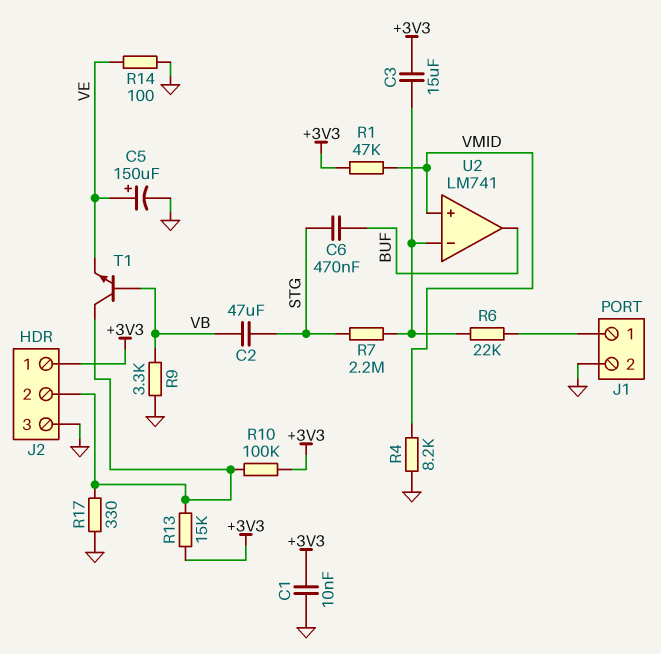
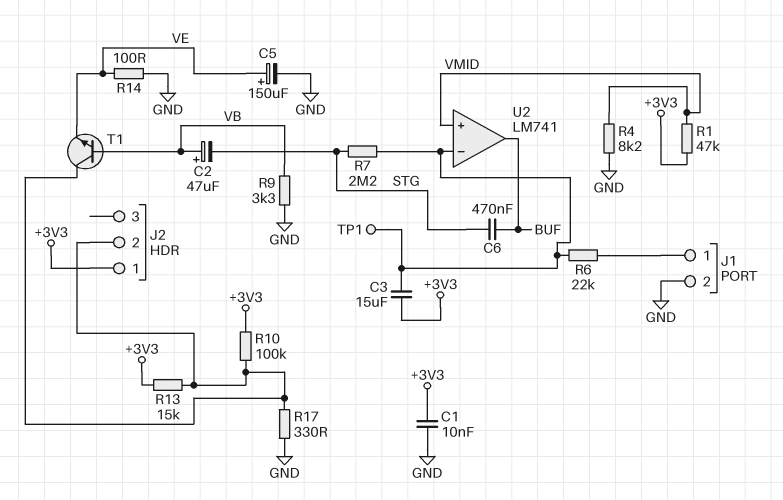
C2: 47uF (STG, VB) -> 47uF (plus VB, minus STG)
J2 pin 3: GND -> none
TP1: none -> test point (U2/in-)

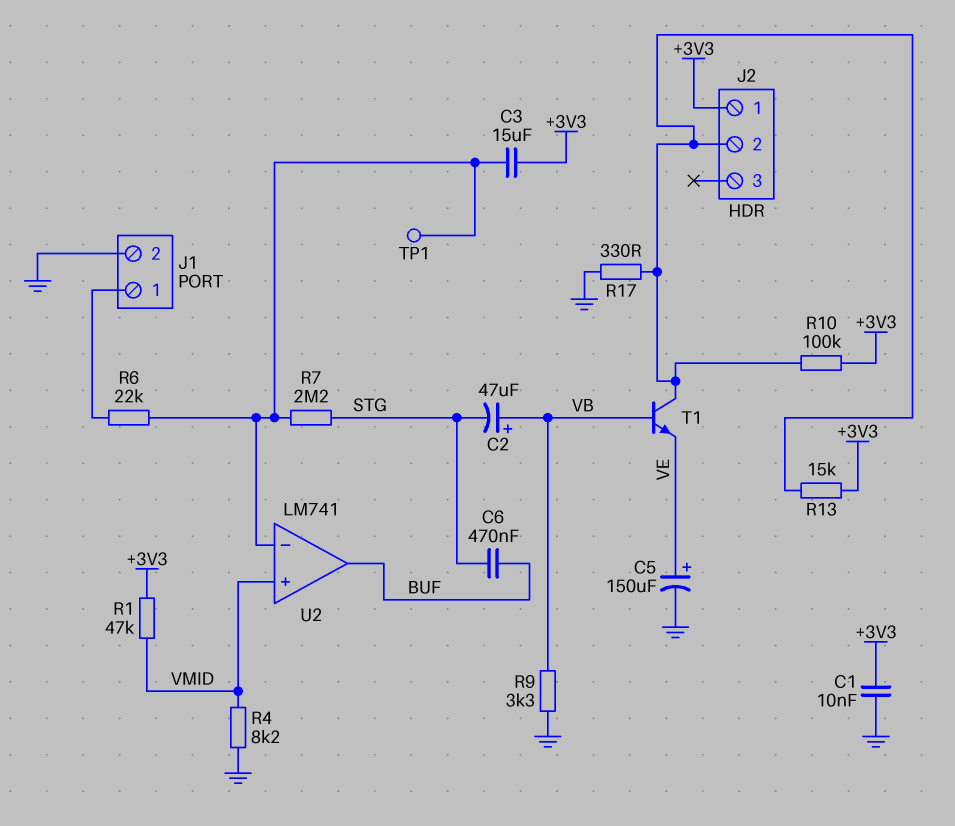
R14: 100 (GND, VE) -> none

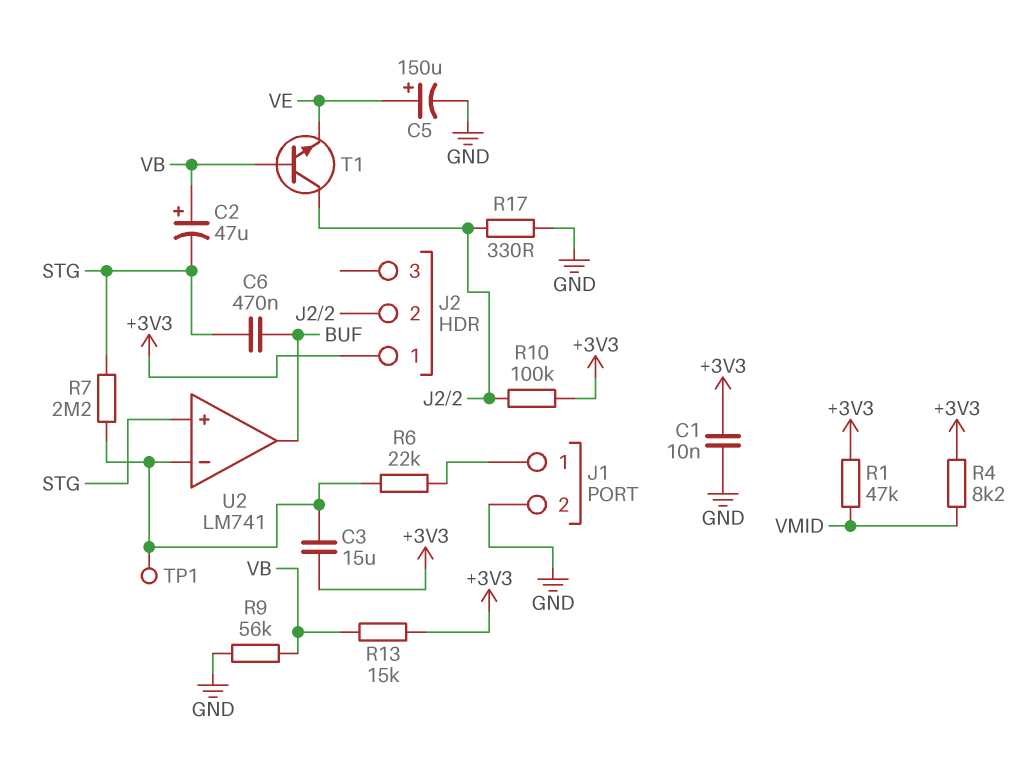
R4: 8.2k (GND, VMID) -> 8.2k (+3V3, VMID)
R9: 3.3k (GND, VB) -> 56k (GND, VB)
R13: 15k (+3V3, J2/2) -> 15k (+3V3, VB)
U2 pin in+: VMID -> STG

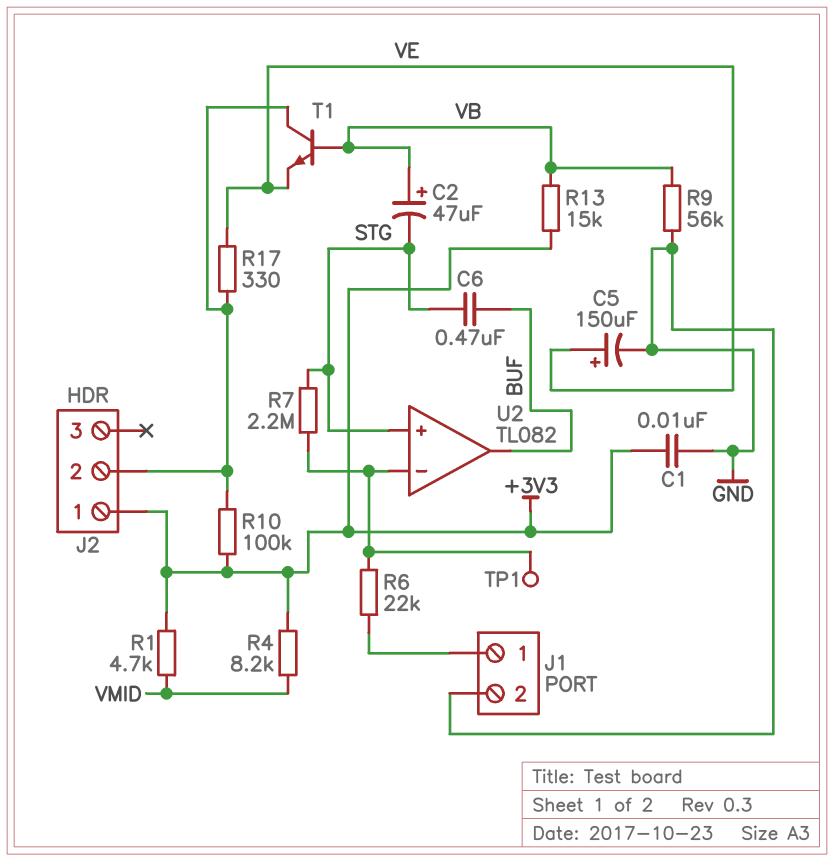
C3: 15uF (+3V3, U2/in-) -> none
R1: 47k (+3V3, VMID) -> 4.7k (+3V3, VMID)
R17: 330 (GND, J2/2) -> 330 (J2/2, VE)
U2: LM741 -> TL082

